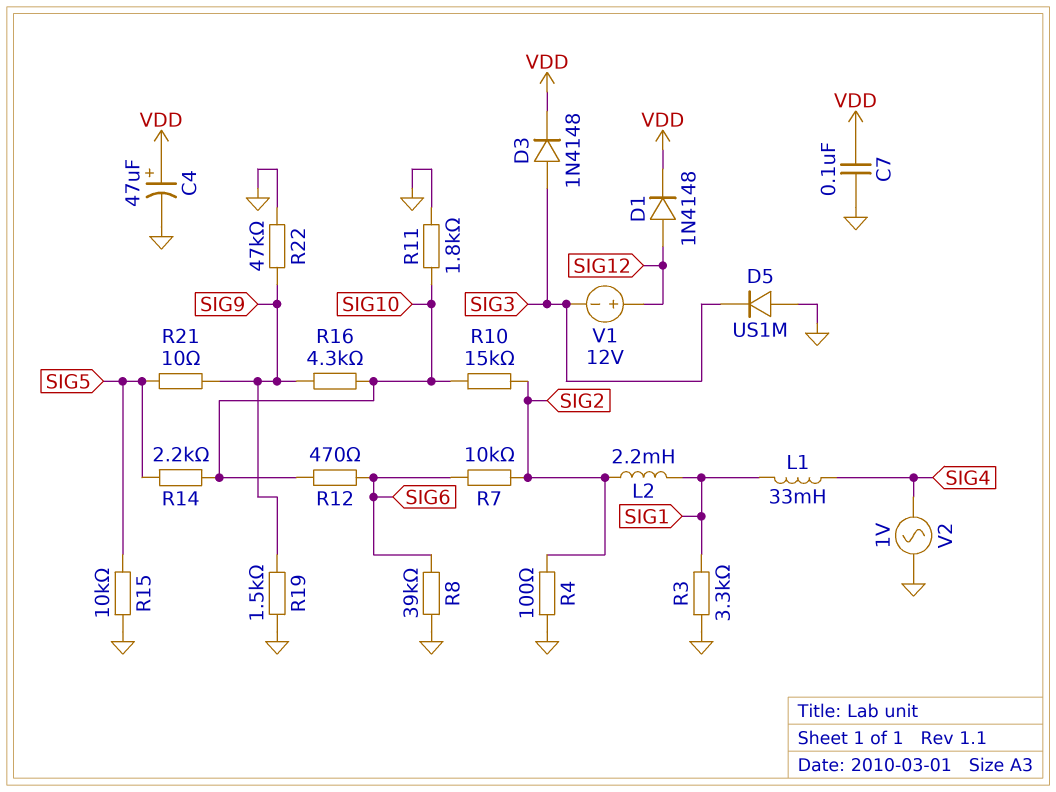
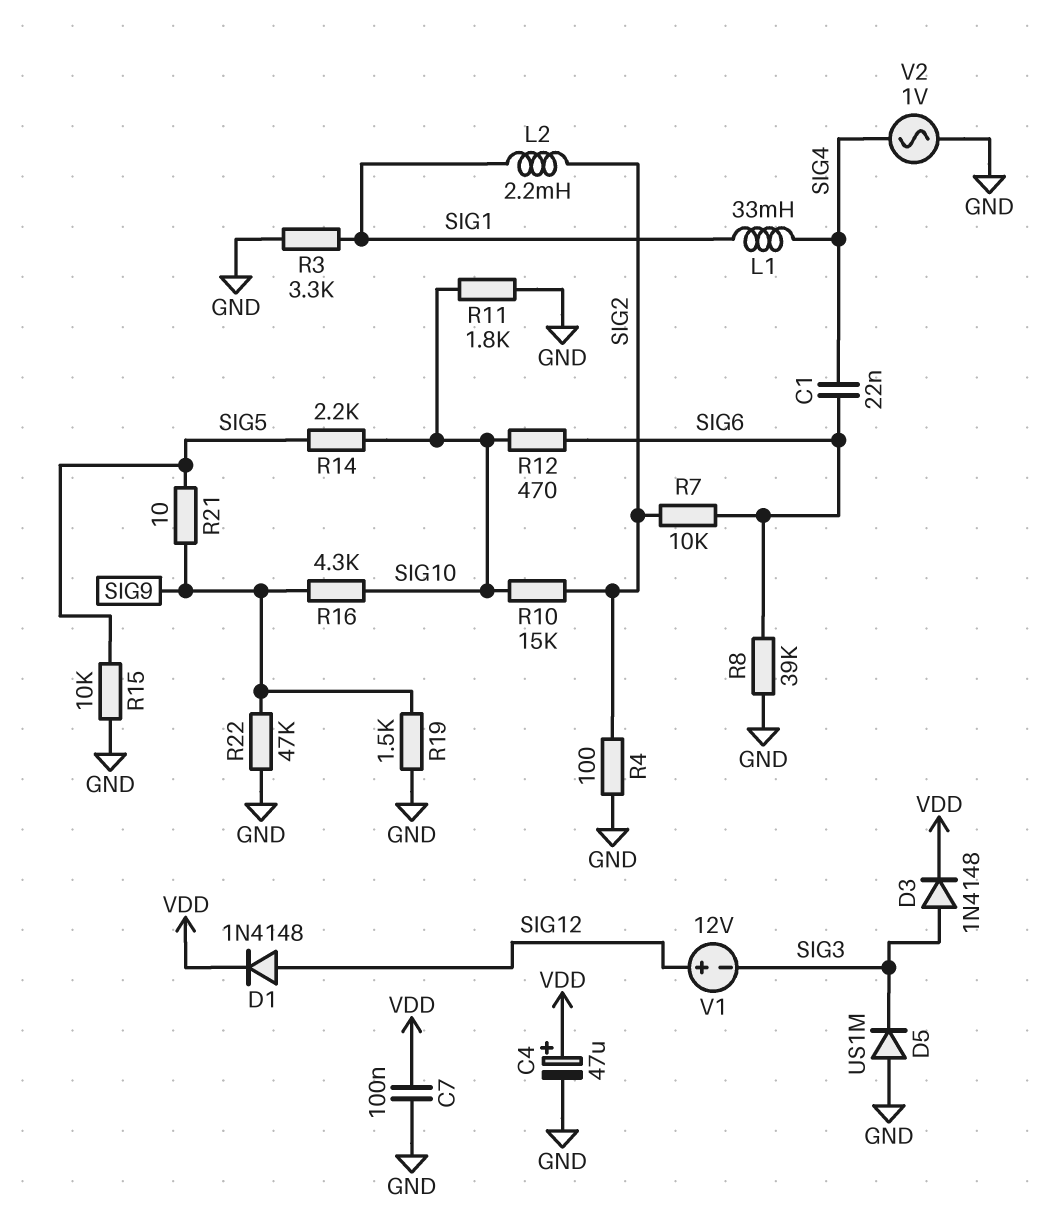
C1: none -> 22nF (SIG4, SIG6)

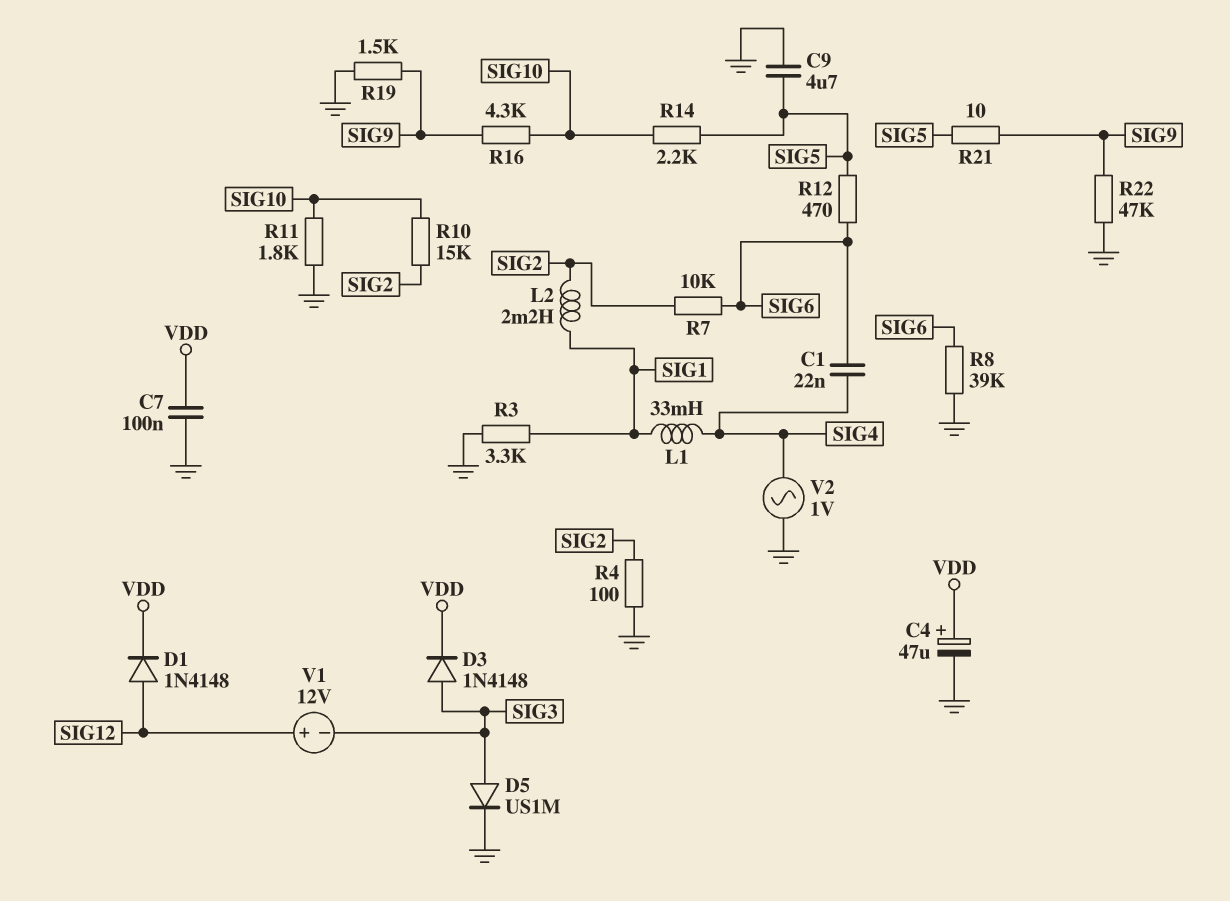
C9: none -> 4.7uF (GND, SIG5)
D5: diode US1M (A GND, K SIG3) -> diode US1M (A SIG3, K GND)
R12: 470 (SIG6, SIG10) -> 470 (SIG5, SIG6)
R15: 10k (GND, SIG5) -> none

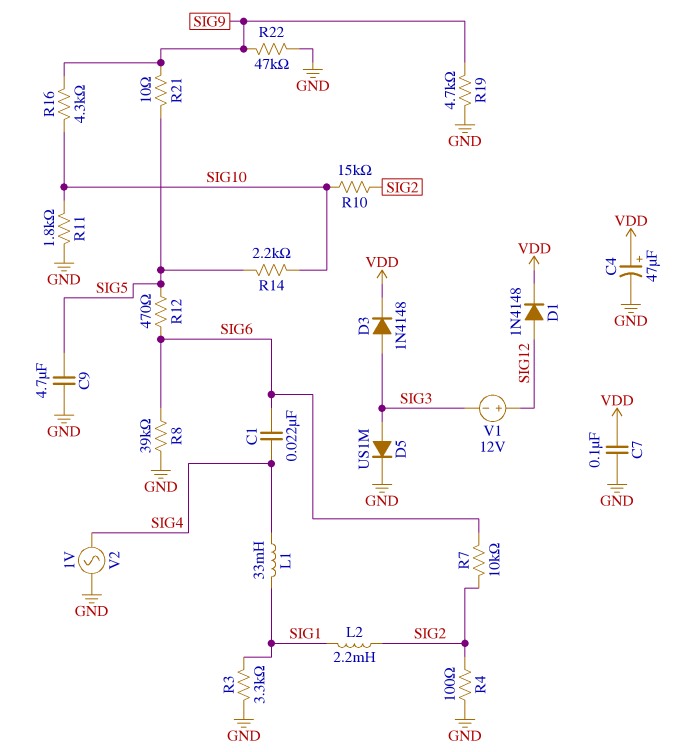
R19: 1.5k (GND, SIG9) -> 4.7k (GND, SIG9)

